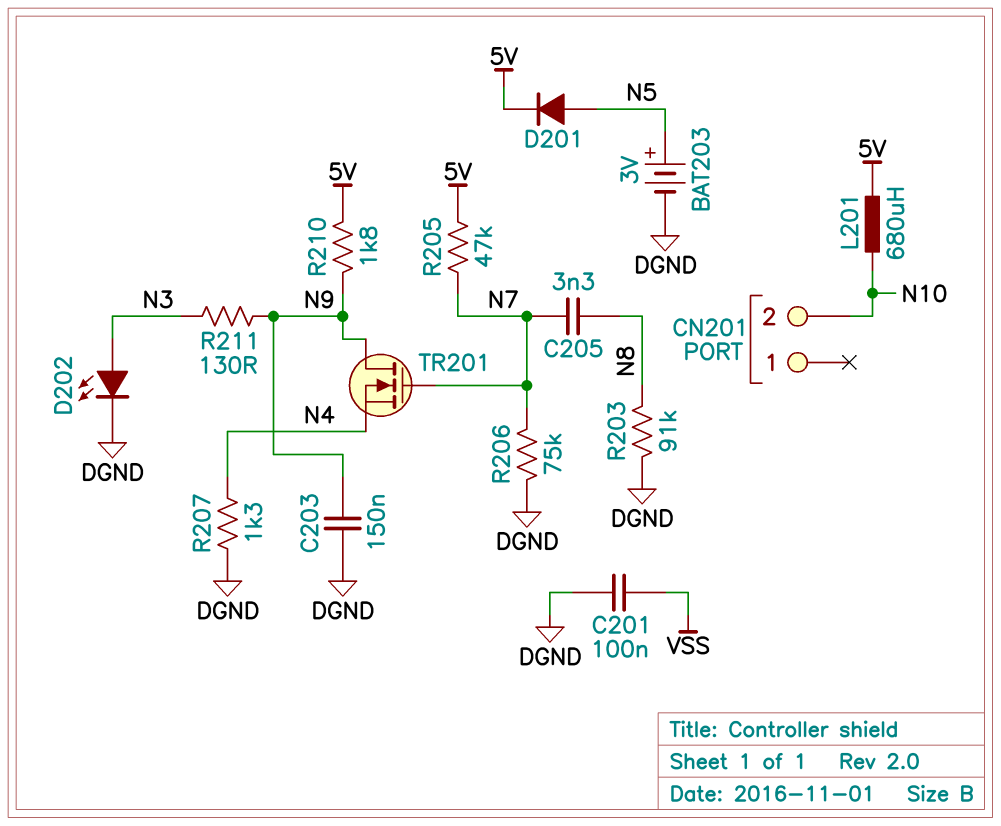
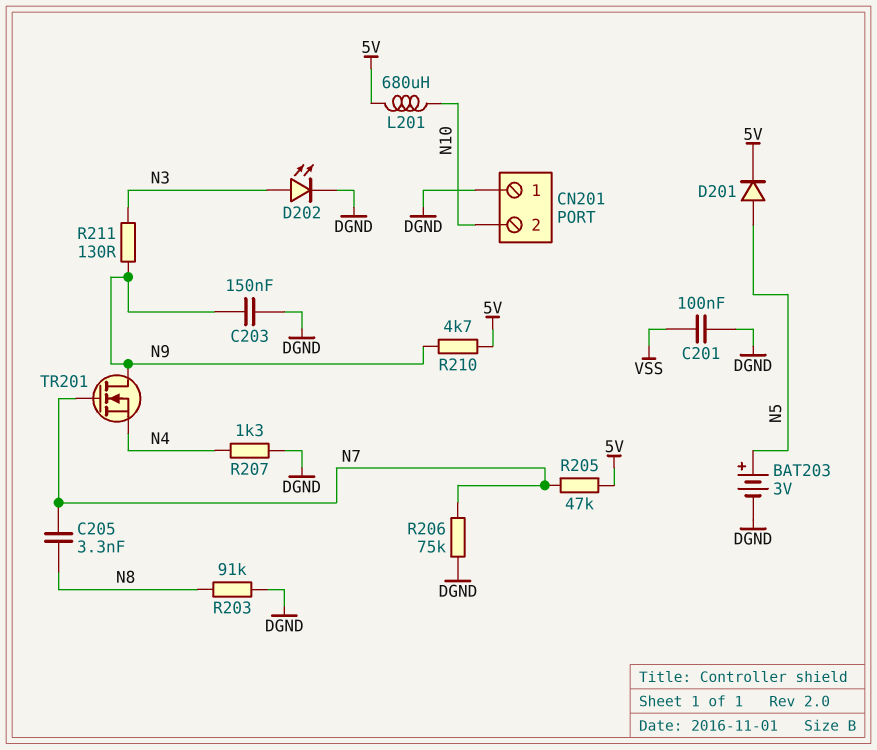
CN201 pin 1: none -> DGND
R210: 1.8k (5V, N9) -> 4.7k (5V, N9)

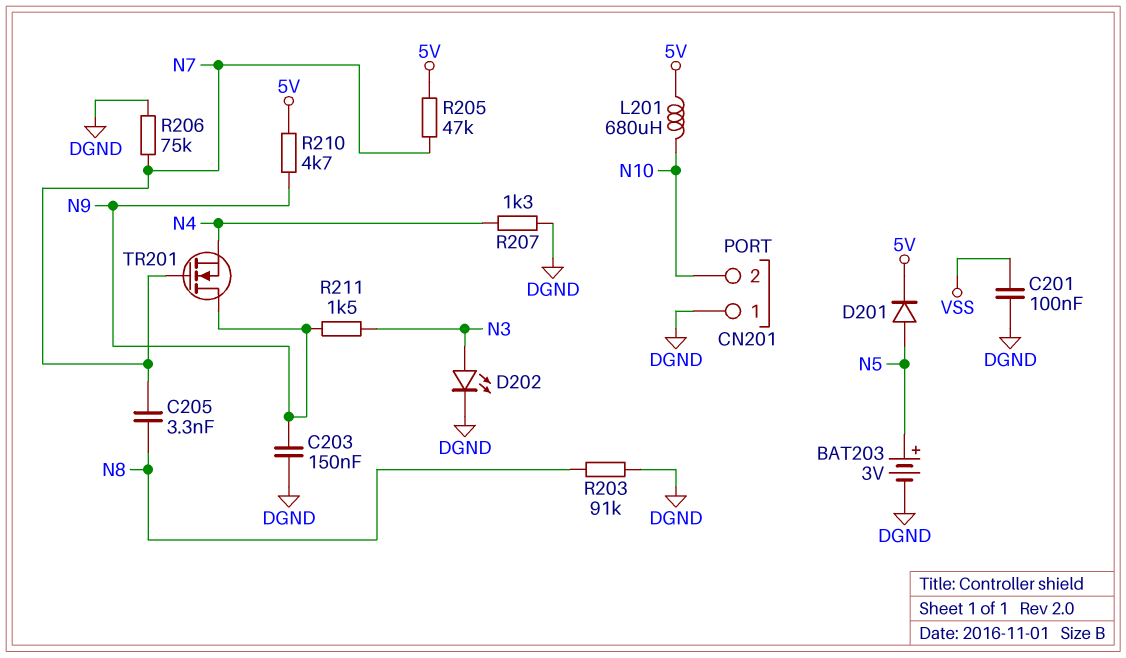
R211: 130 (N3, N9) -> 1.5k (N3, N9)

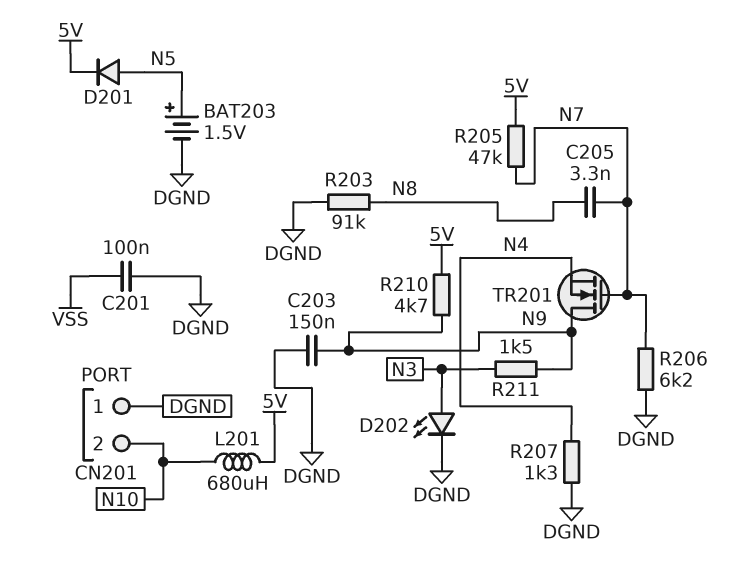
BAT203: 3V (plus N5, minus DGND) -> 1.5V (plus N5, minus DGND)
R206: 75k (DGND, N7) -> 6.2k (DGND, N7)

